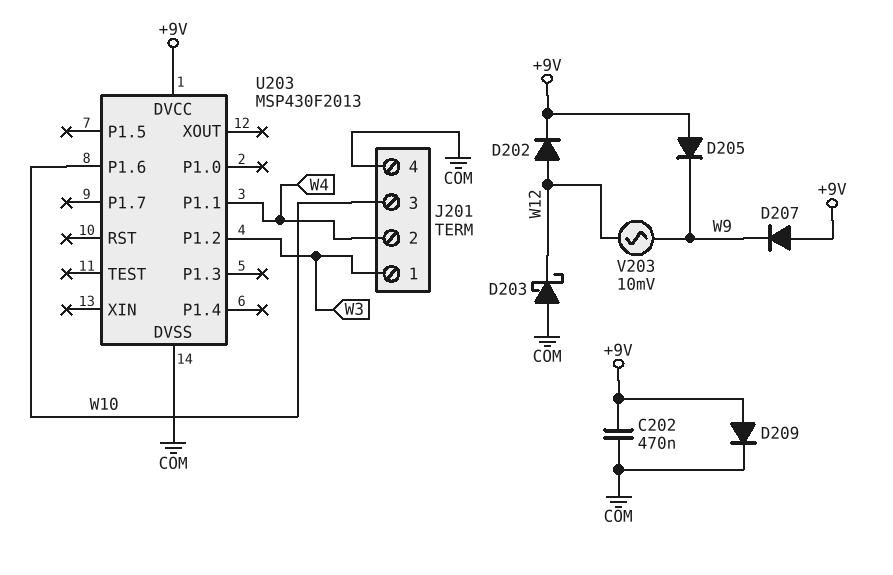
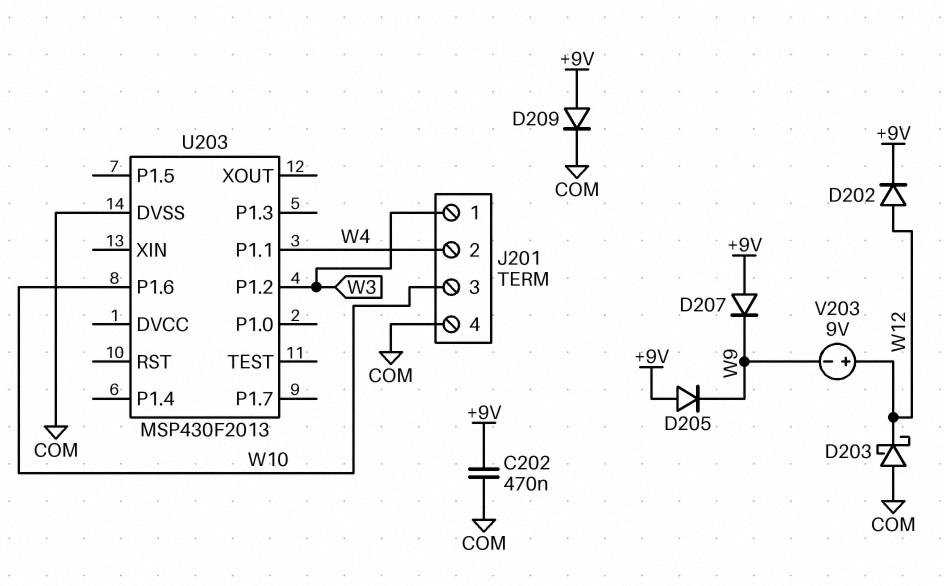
U203 pin DVCC: +9V -> none
V203: AC 10mV (W9, W12) -> 9V (plus W12, minus W9)

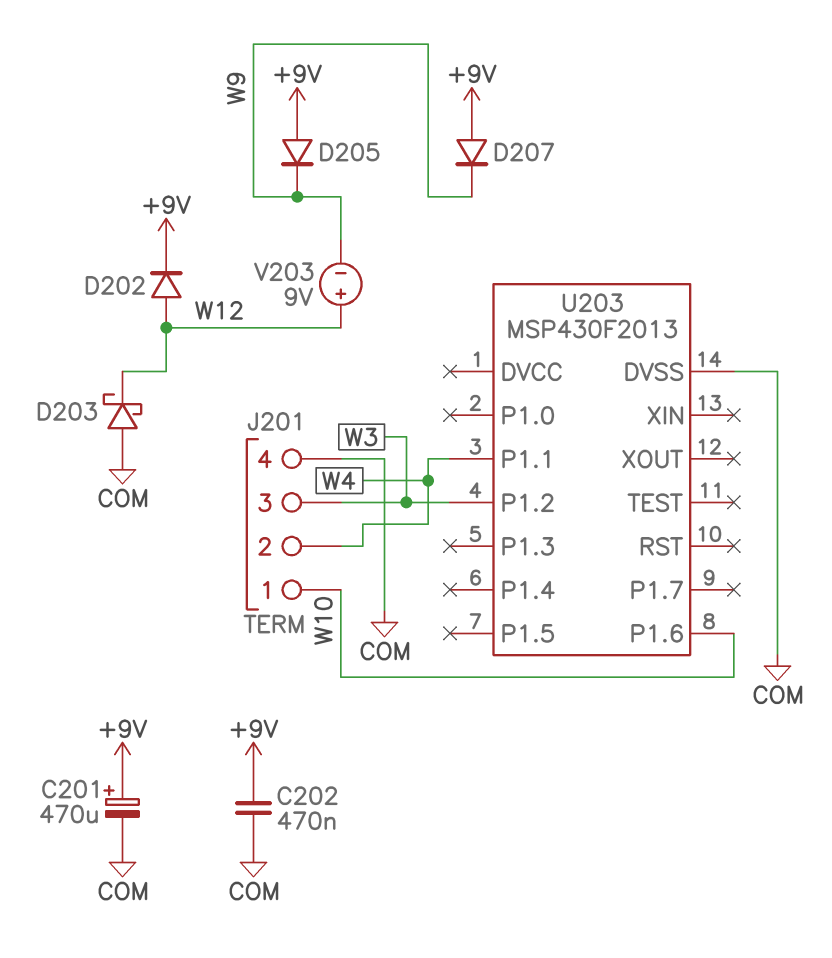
C201: none -> 470uF (plus +9V, minus COM)
D209: diode (A +9V, K COM) -> none
J201 pin 1: W3 -> W10
J201 pin 3: W10 -> W3

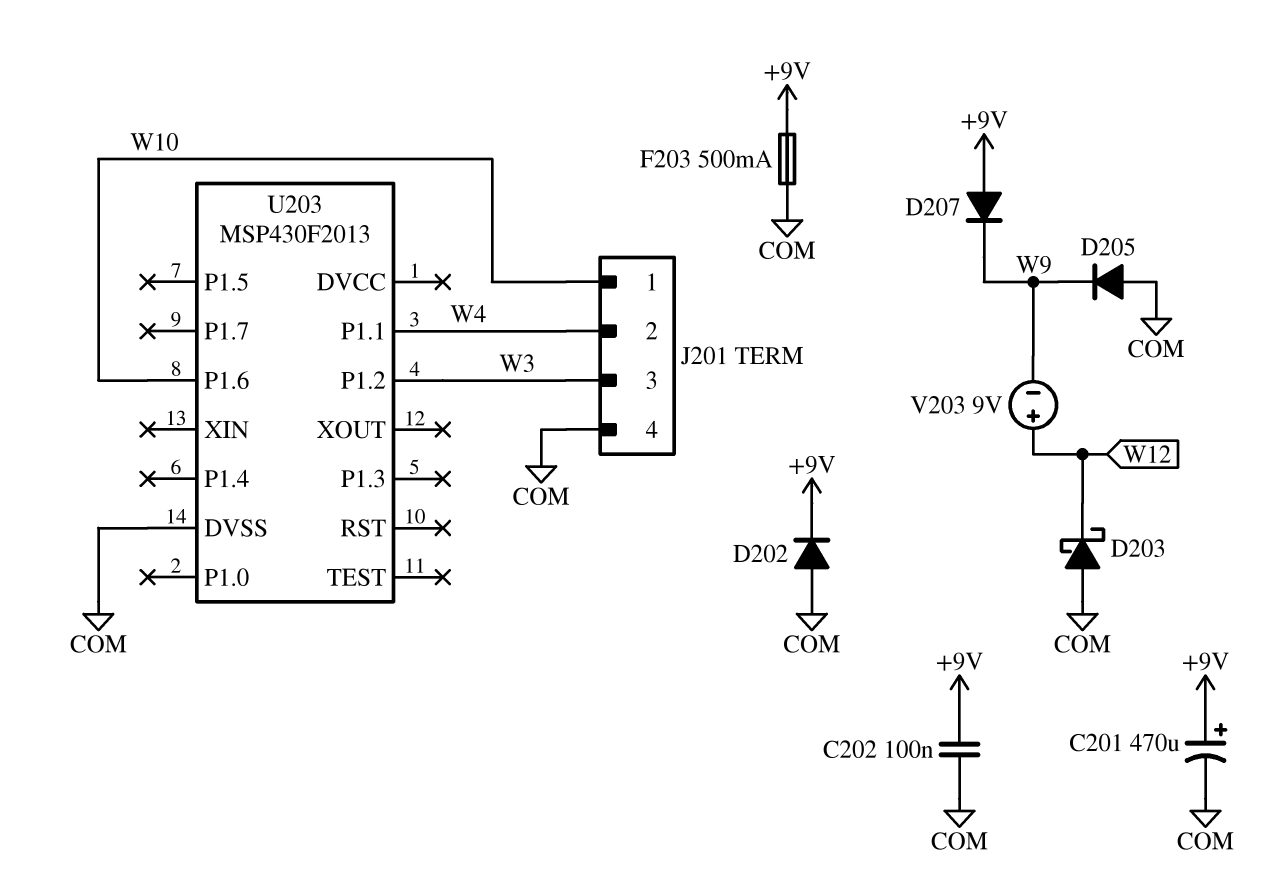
C202: 470nF (+9V, COM) -> 100nF (+9V, COM)
D202: diode (A W12, K +9V) -> diode (A COM, K +9V)
D205: diode (A +9V, K W9) -> diode (A COM, K W9)
F203: none -> 500mA (+9V, COM)

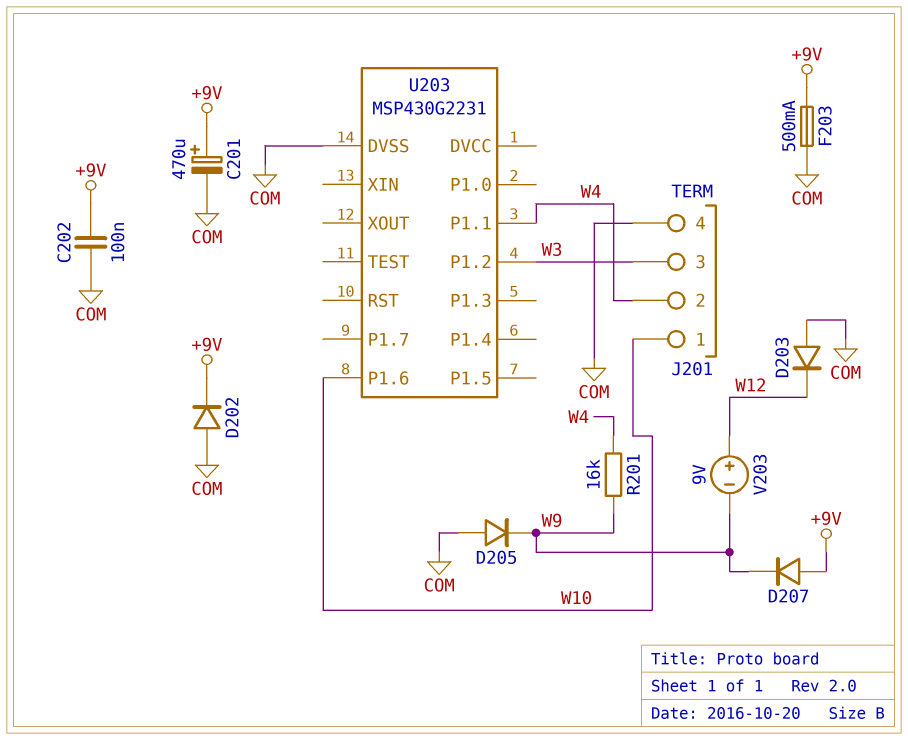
D203: schottky (A COM, K W12) -> diode (A COM, K W12)
R201: none -> 16k (W4, W9)
U203: MSP430F2013 -> MSP430G2231

